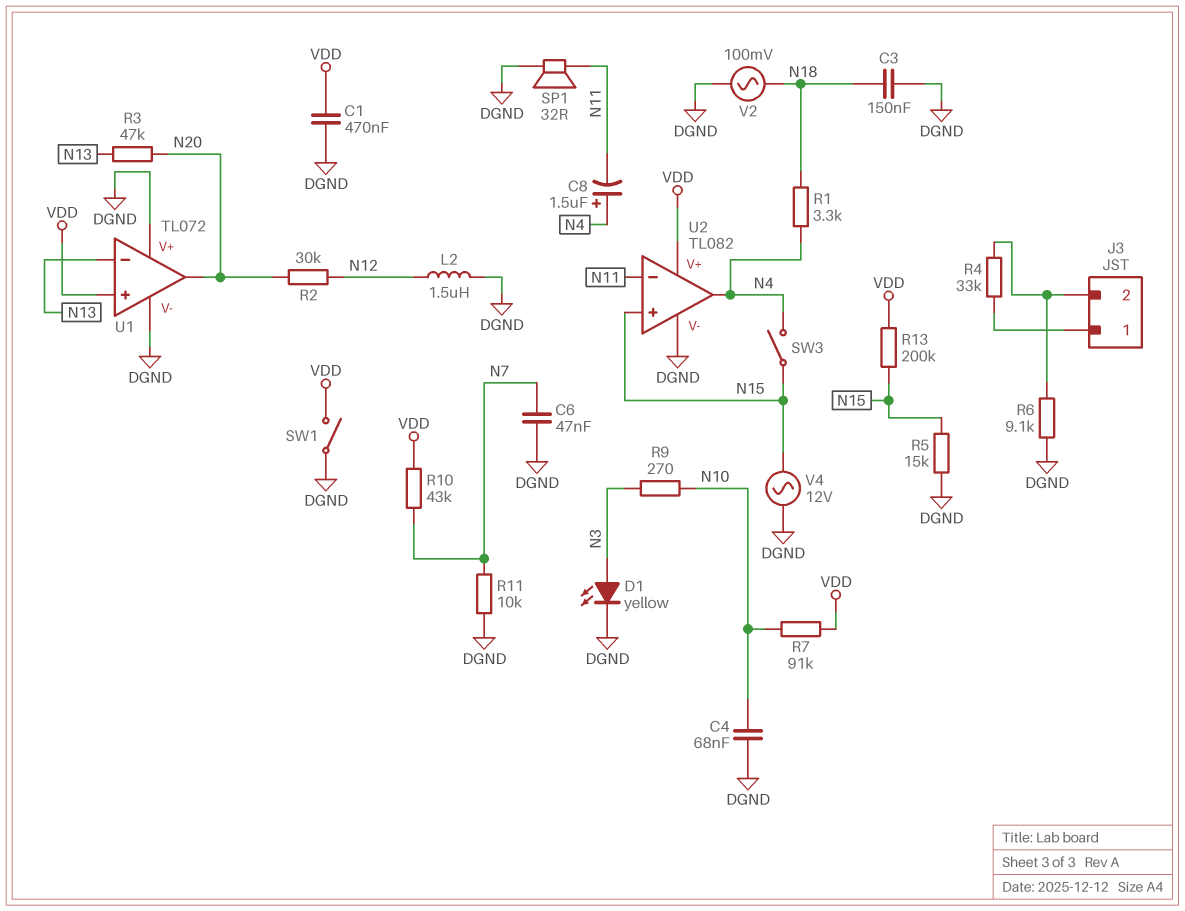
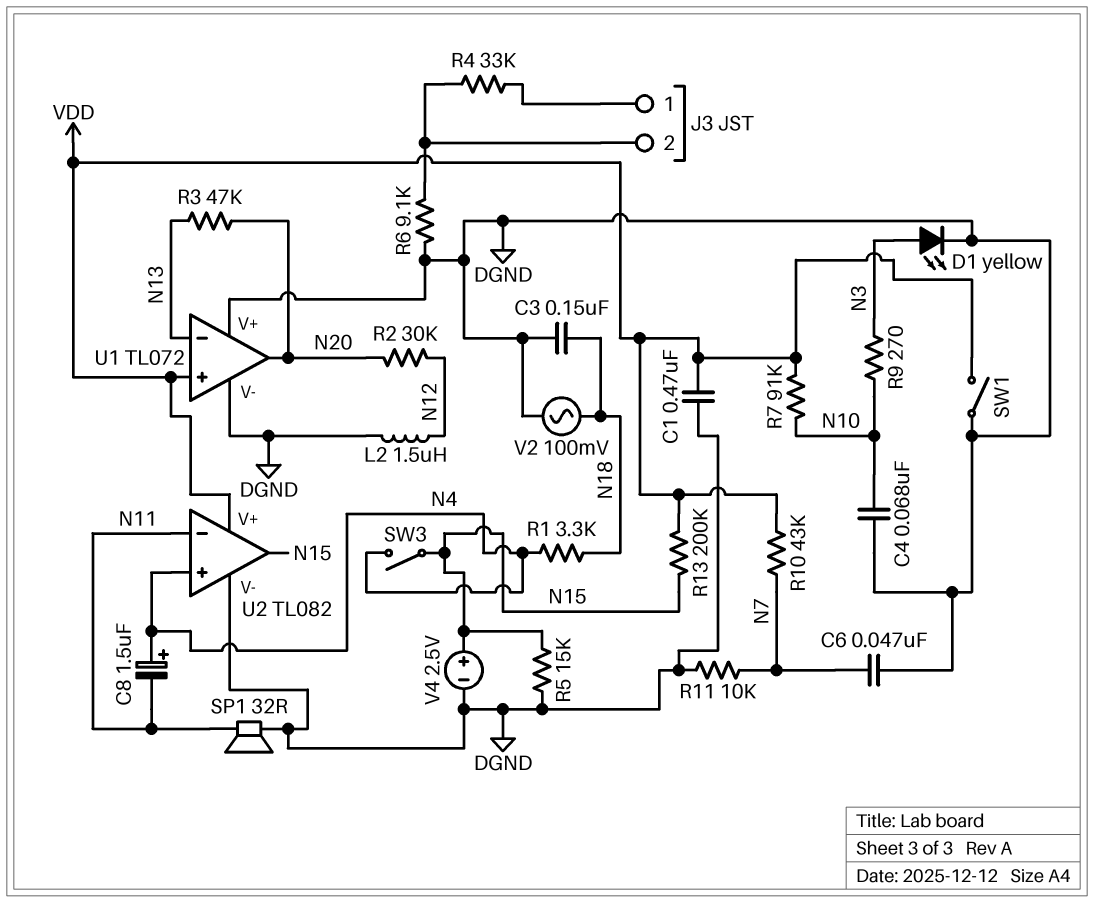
U2 pin in+: N15 -> N4
U2 pin out: N4 -> N15
V4: AC 12V (DGND, N15) -> 2.5V (plus N15, minus DGND)

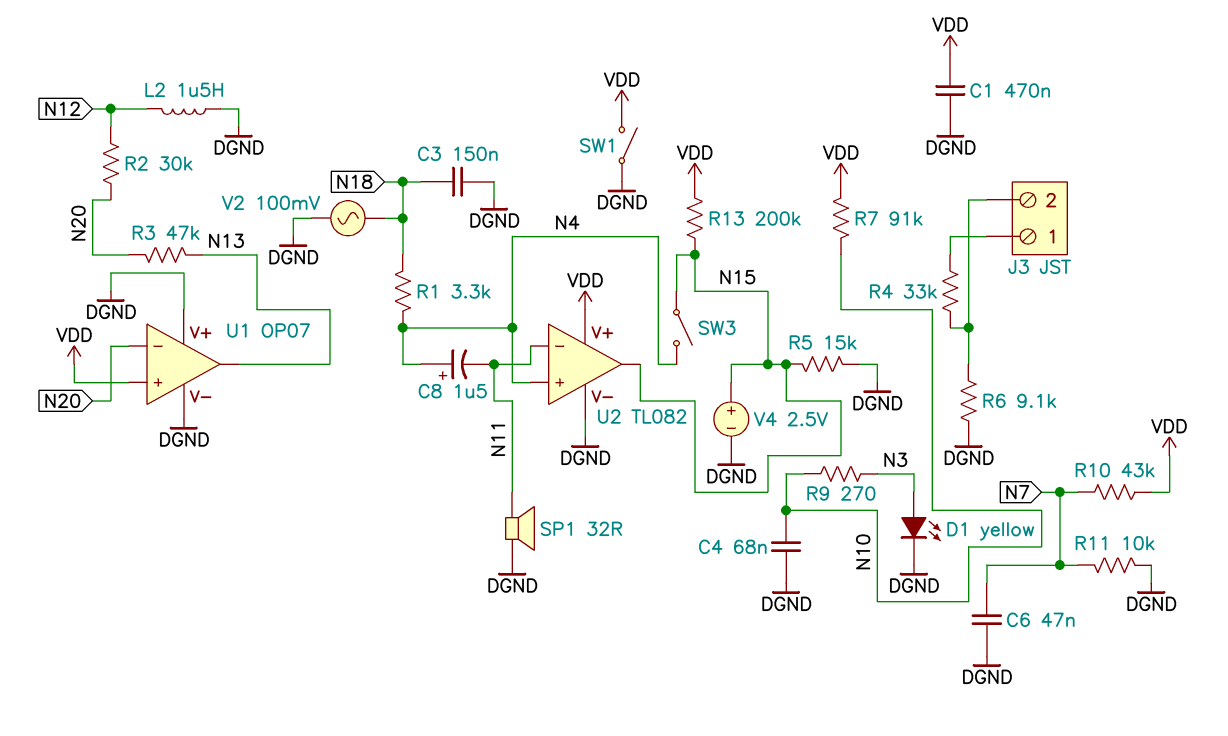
U1: TL072 -> OP07
U1 pin in-: N13 -> N20
U1 pin out: N20 -> N13

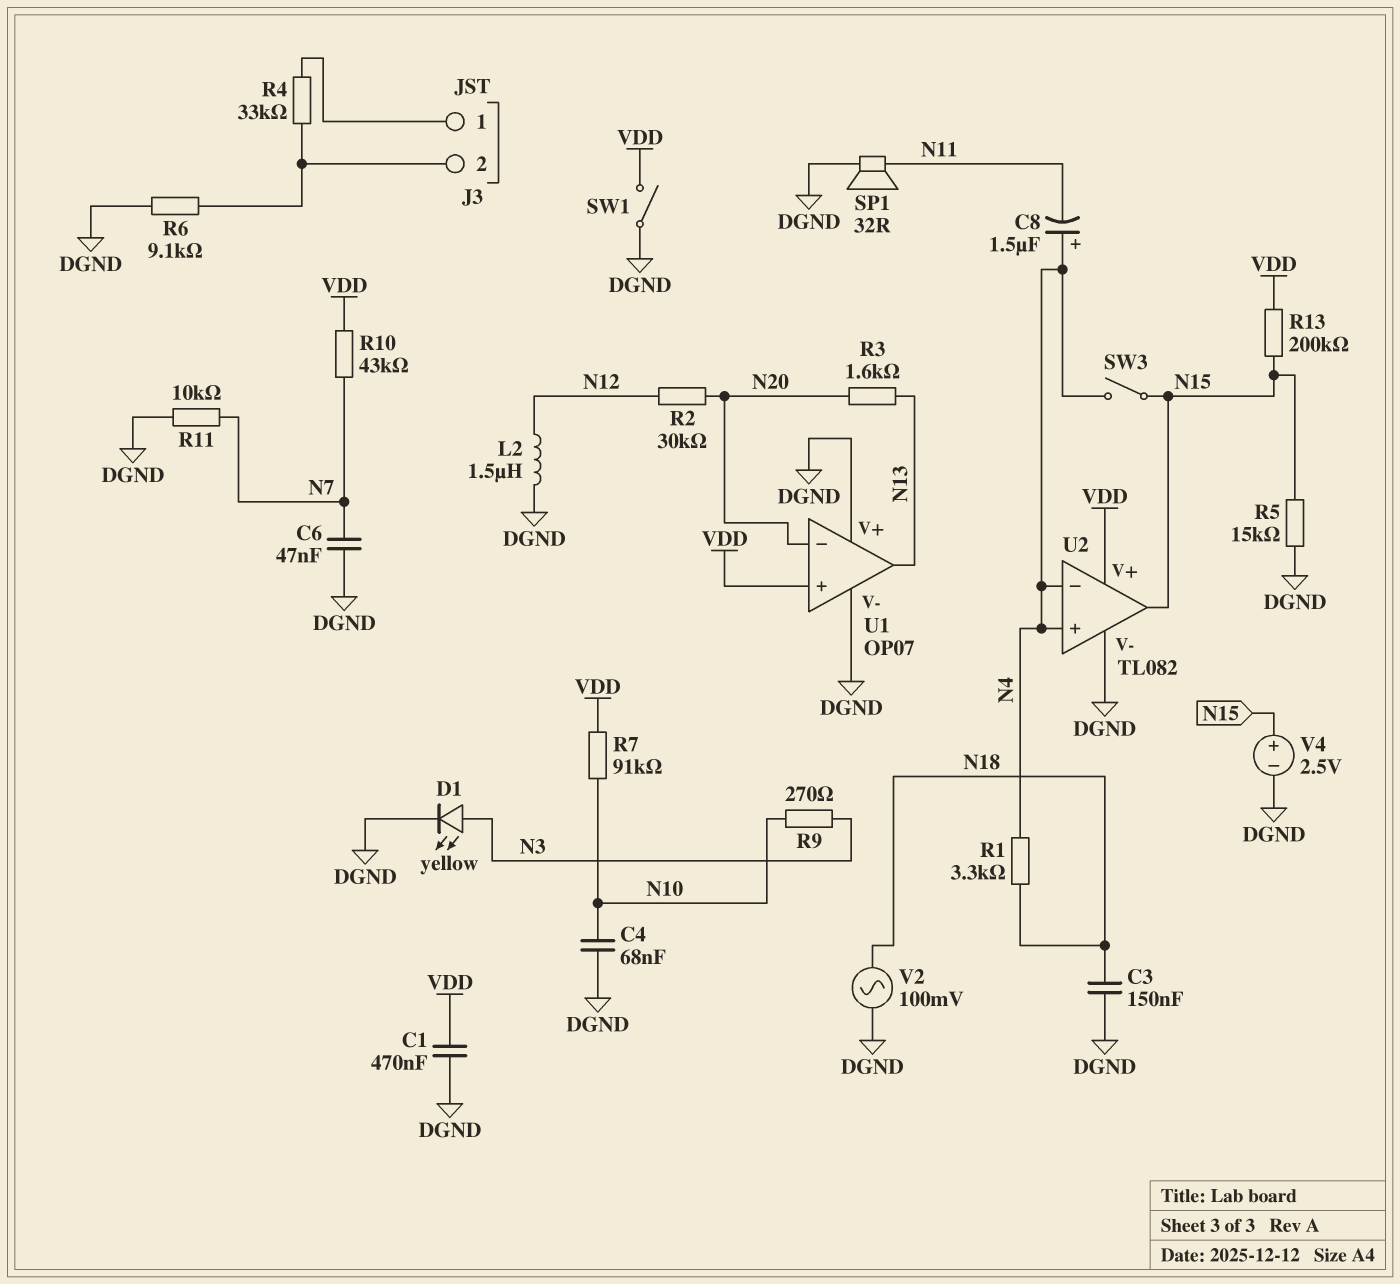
R3: 47k (N13, N20) -> 1.6k (N13, N20)
U2 pin in-: N11 -> N4

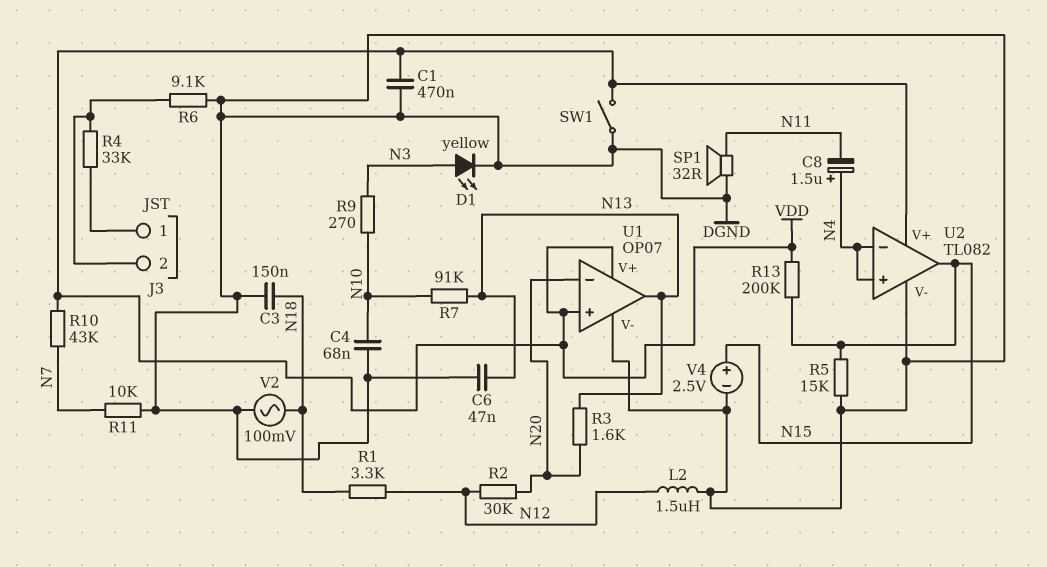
C6: 47nF (DGND, N7) -> 47nF (DGND, N13)
R1: 3.3k (N4, N18) -> 3.3k (N12, N18)
R7: 91k (N10, VDD) -> 91k (N10, N13)
SW3: switch (N4, N15) -> none
U1 pin V+: DGND -> VDD

